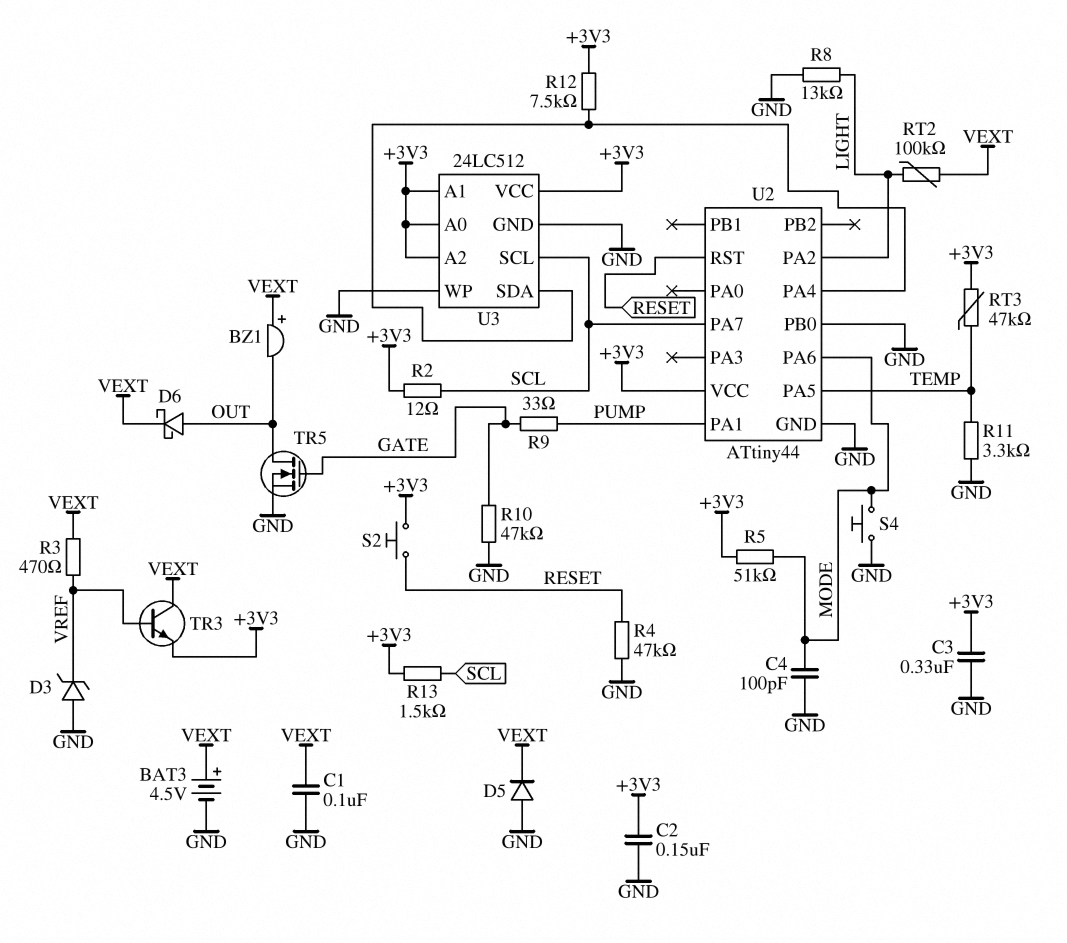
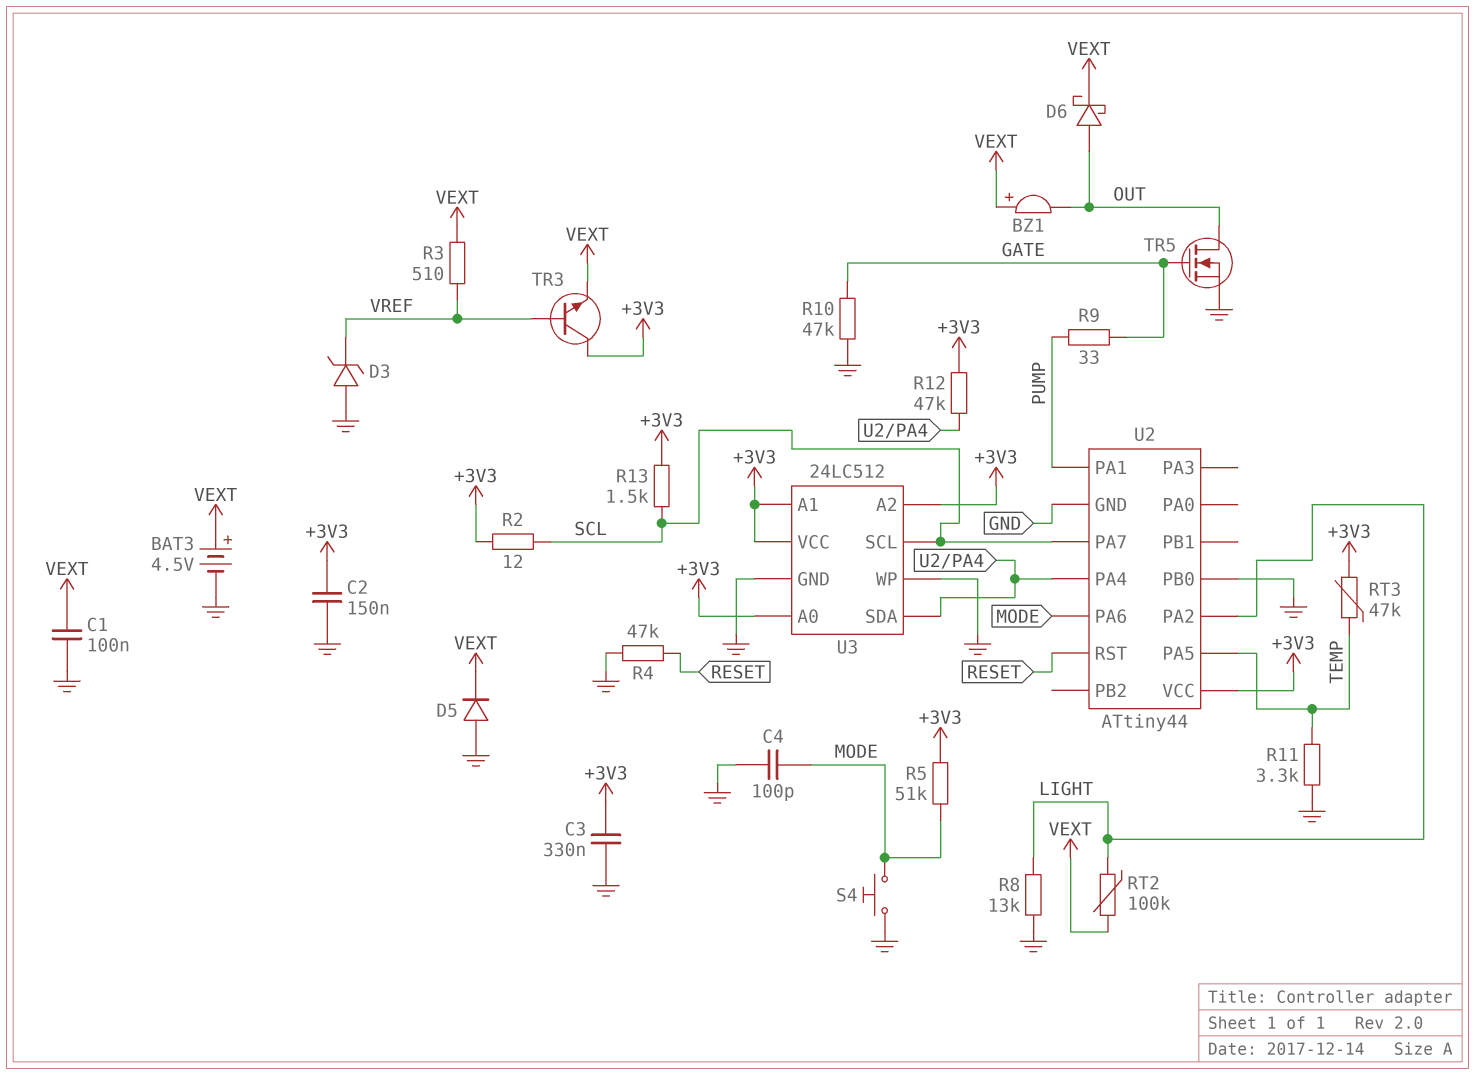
R3: 470 (VEXT, VREF) -> 510 (VEXT, VREF)
R12: 7.5k (+3V3, U2/PA4) -> 47k (+3V3, U2/PA4)
S2: button (+3V3, RESET) -> none
TR3: NPN (B VREF, C VEXT, E +3V3) -> NPN (B VREF, C +3V3, E VEXT)

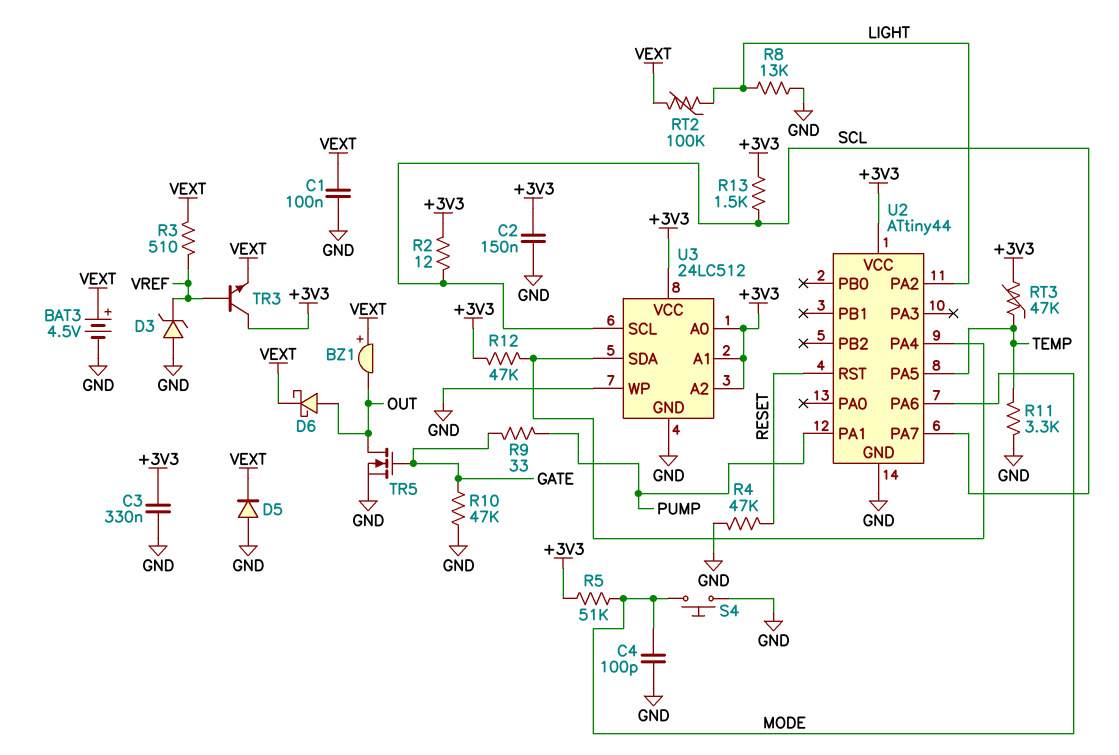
U2 pin PB0: GND -> none

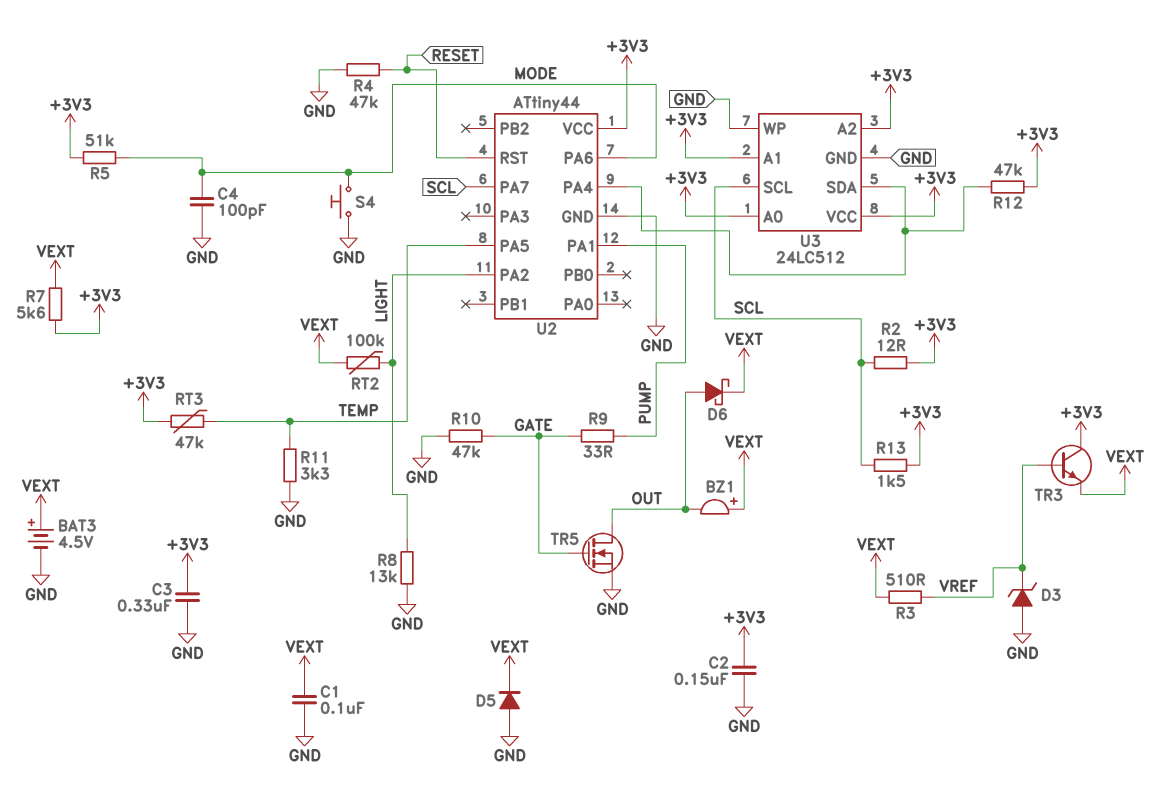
R7: none -> 5.6k (+3V3, VEXT)

